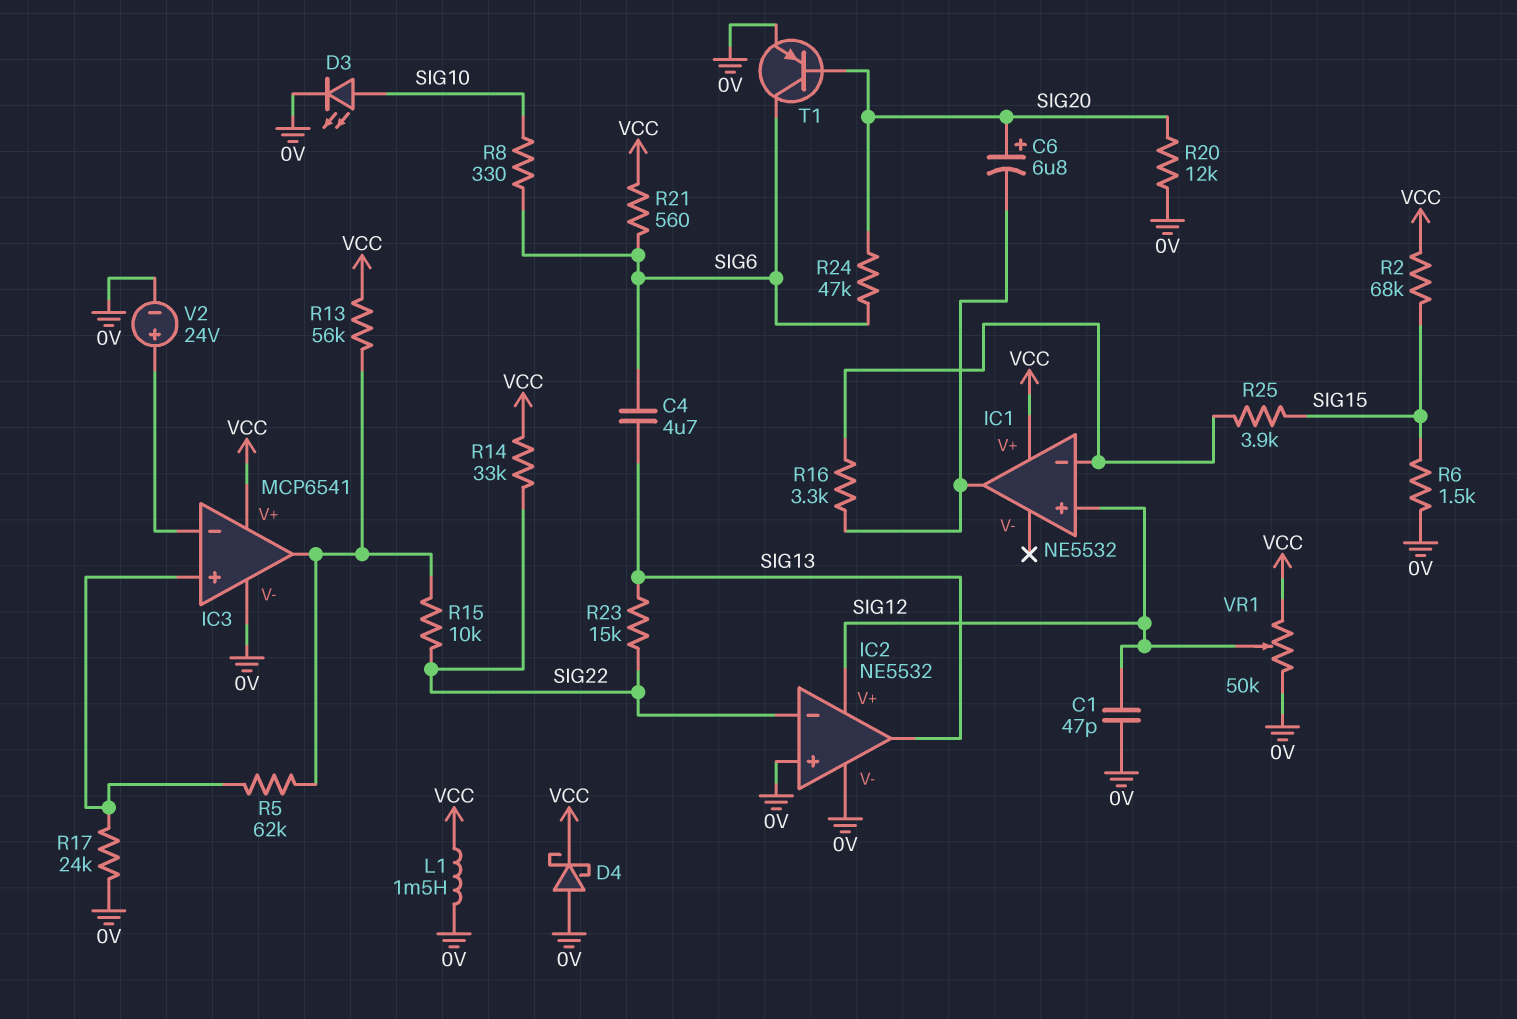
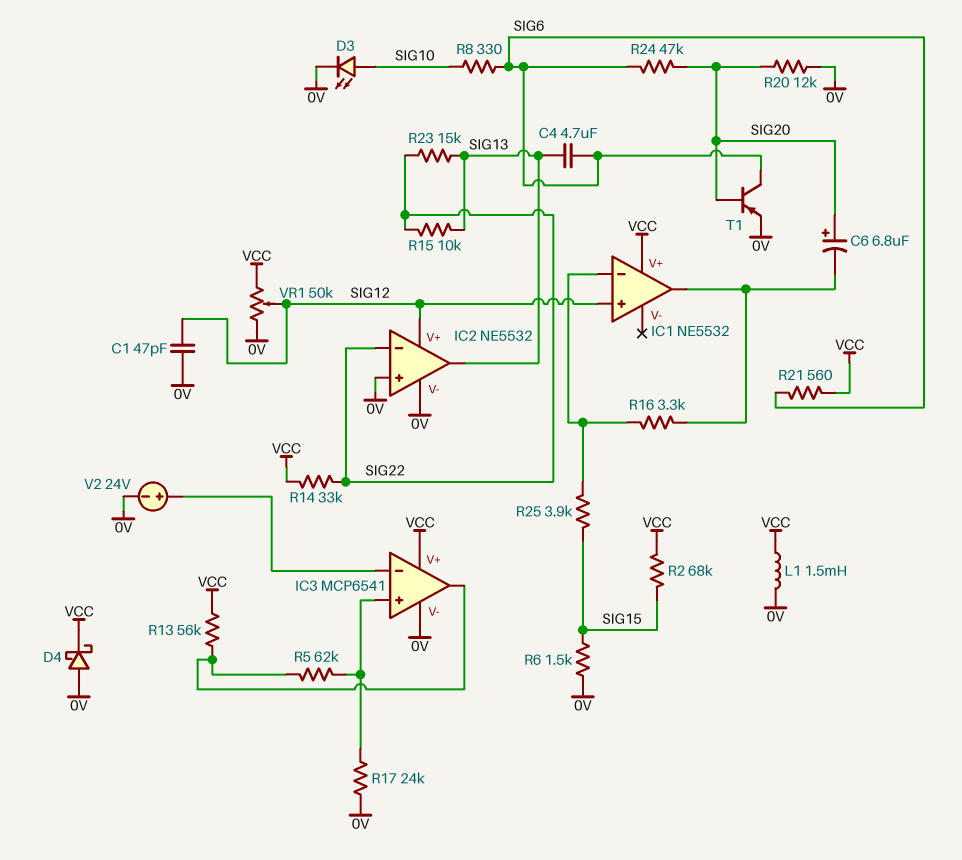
R15: 10k (IC3/out, SIG22) -> 10k (SIG13, SIG22)

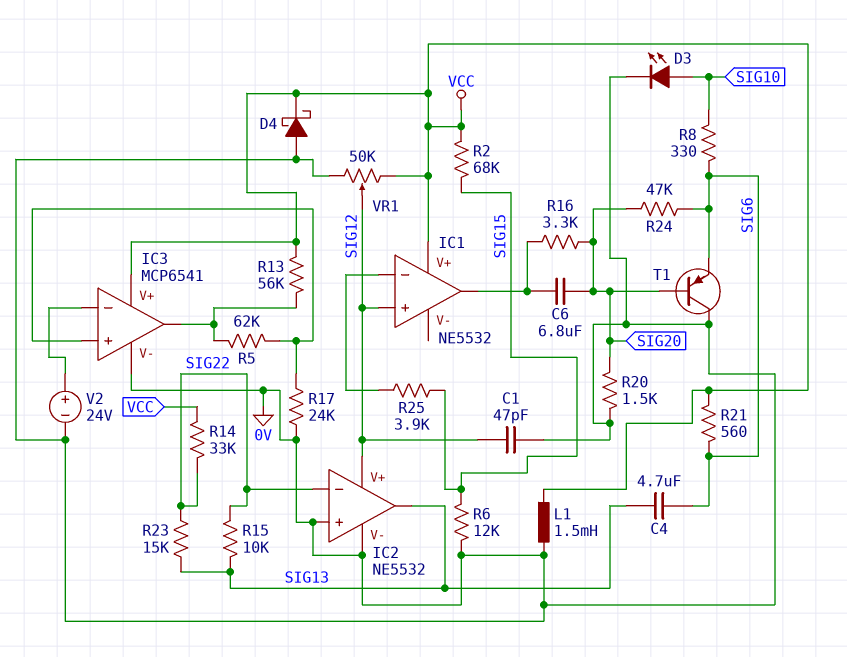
C6: 6.8uF (plus SIG20, minus IC1/out) -> 6.8uF (IC1/out, SIG20)
R6: 1.5k (0V, SIG15) -> 12k (0V, SIG15)
R16: 3.3k (IC1/in-, IC1/out) -> 3.3k (IC1/out, SIG20)
R20: 12k (0V, SIG20) -> 1.5k (0V, SIG20)
T1: PNP (B SIG20, C SIG6, E 0V) -> PNP (B SIG20, C 0V, E SIG6)

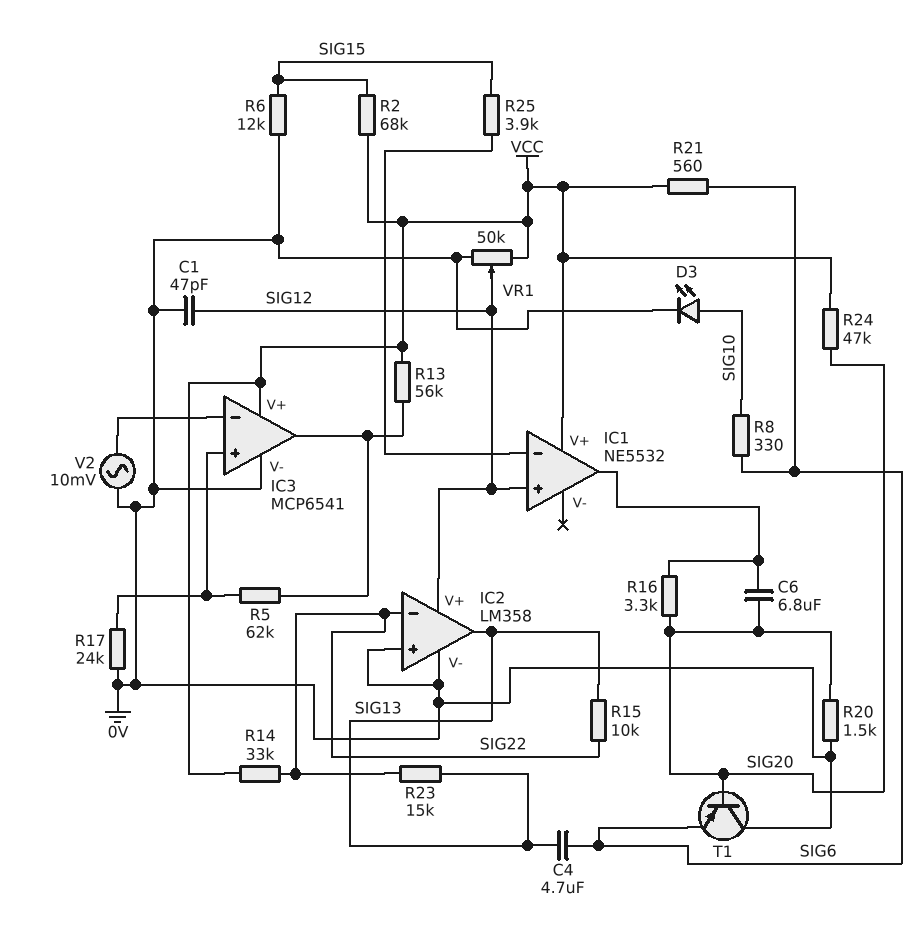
D4: schottky (A 0V, K VCC) -> none
IC2: NE5532 -> LM358
L1: 1.5mH (0V, VCC) -> none
R24: 47k (SIG6, SIG20) -> 47k (SIG20, VCC)
V2: 24V (plus IC3/in-, minus 0V) -> AC 10mV (0V, IC3/in-)

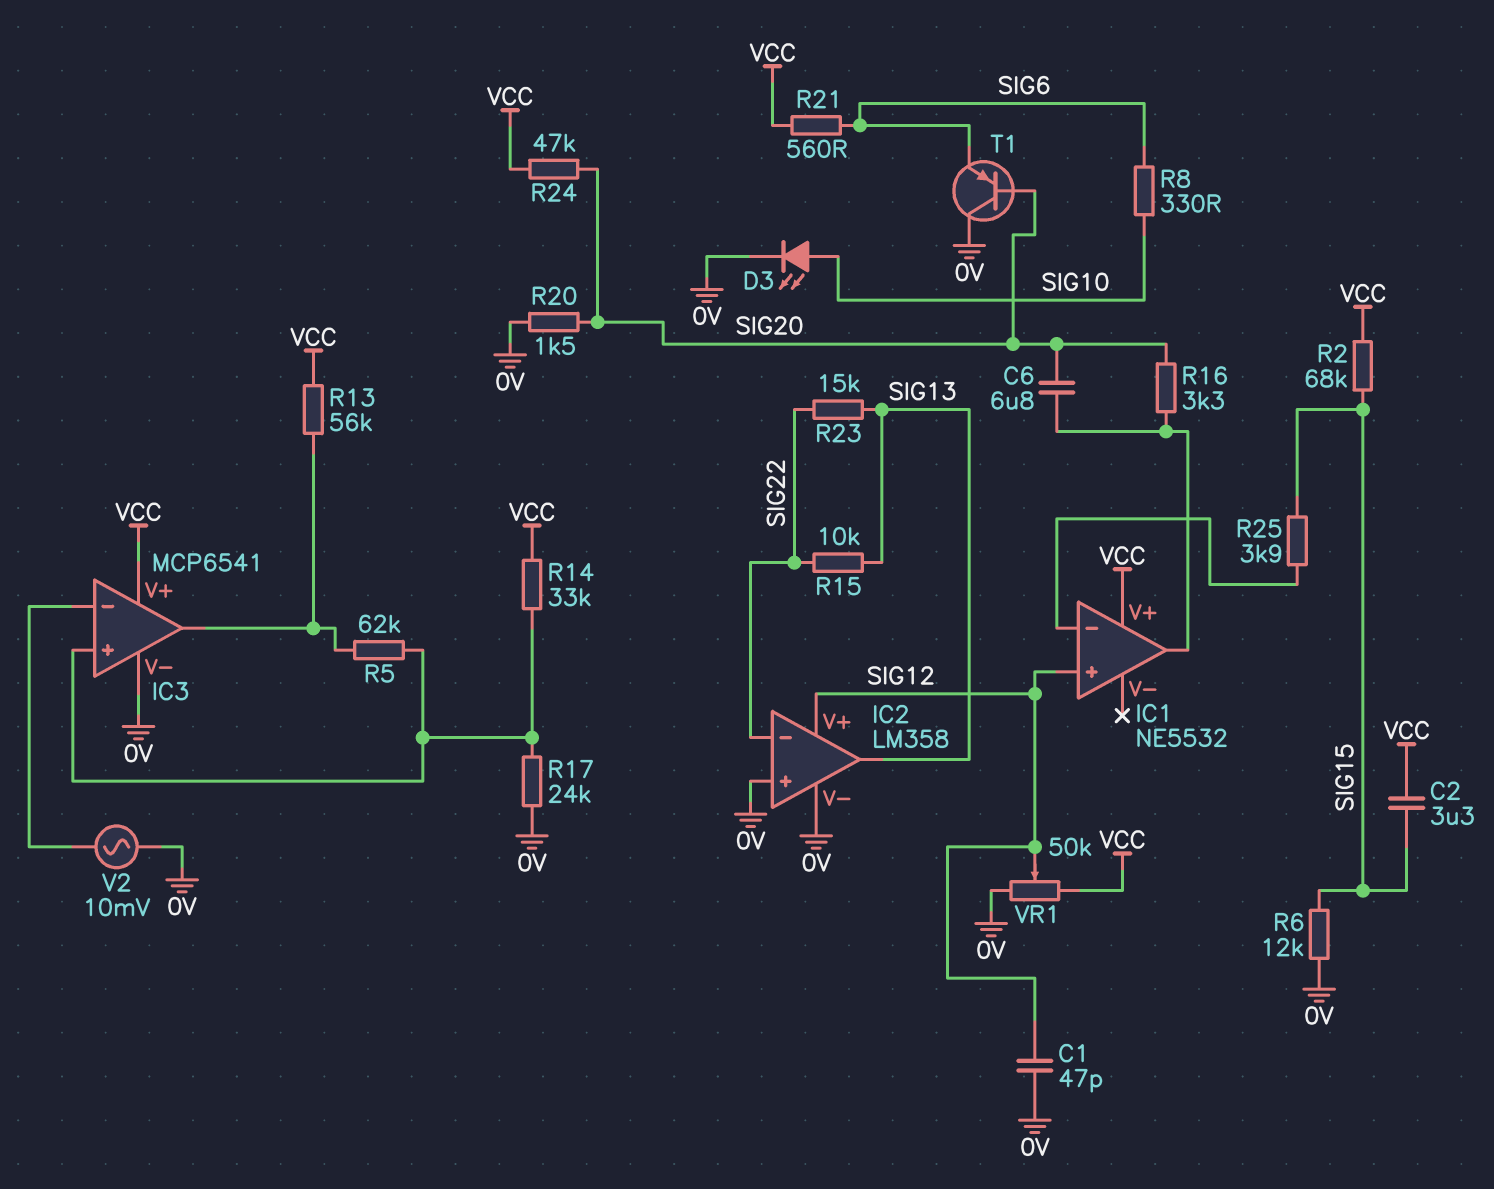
C2: none -> 3.3uF (SIG15, VCC)
C4: 4.7uF (SIG6, SIG13) -> none
R14: 33k (SIG22, VCC) -> 33k (IC3/in+, VCC)

